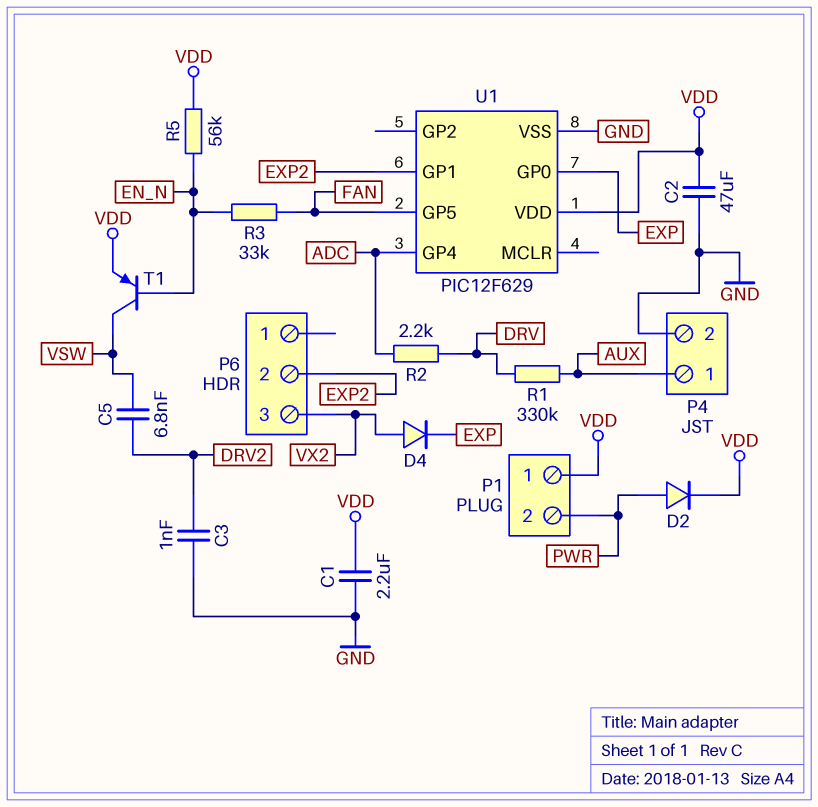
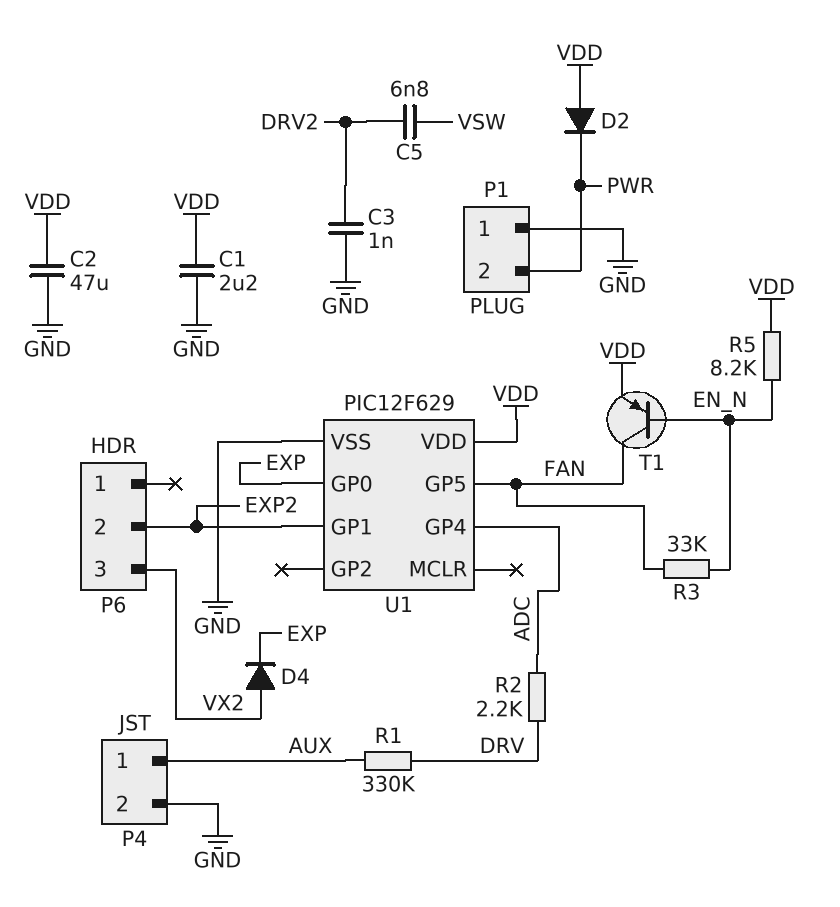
D2: diode (A PWR, K VDD) -> diode (A VDD, K PWR)
P1 pin 1: VDD -> GND
R5: 56k (EN_N, VDD) -> 8.2k (EN_N, VDD)
T1: PNP (B EN_N, C VSW, E VDD) -> PNP (B EN_N, C FAN, E VDD)

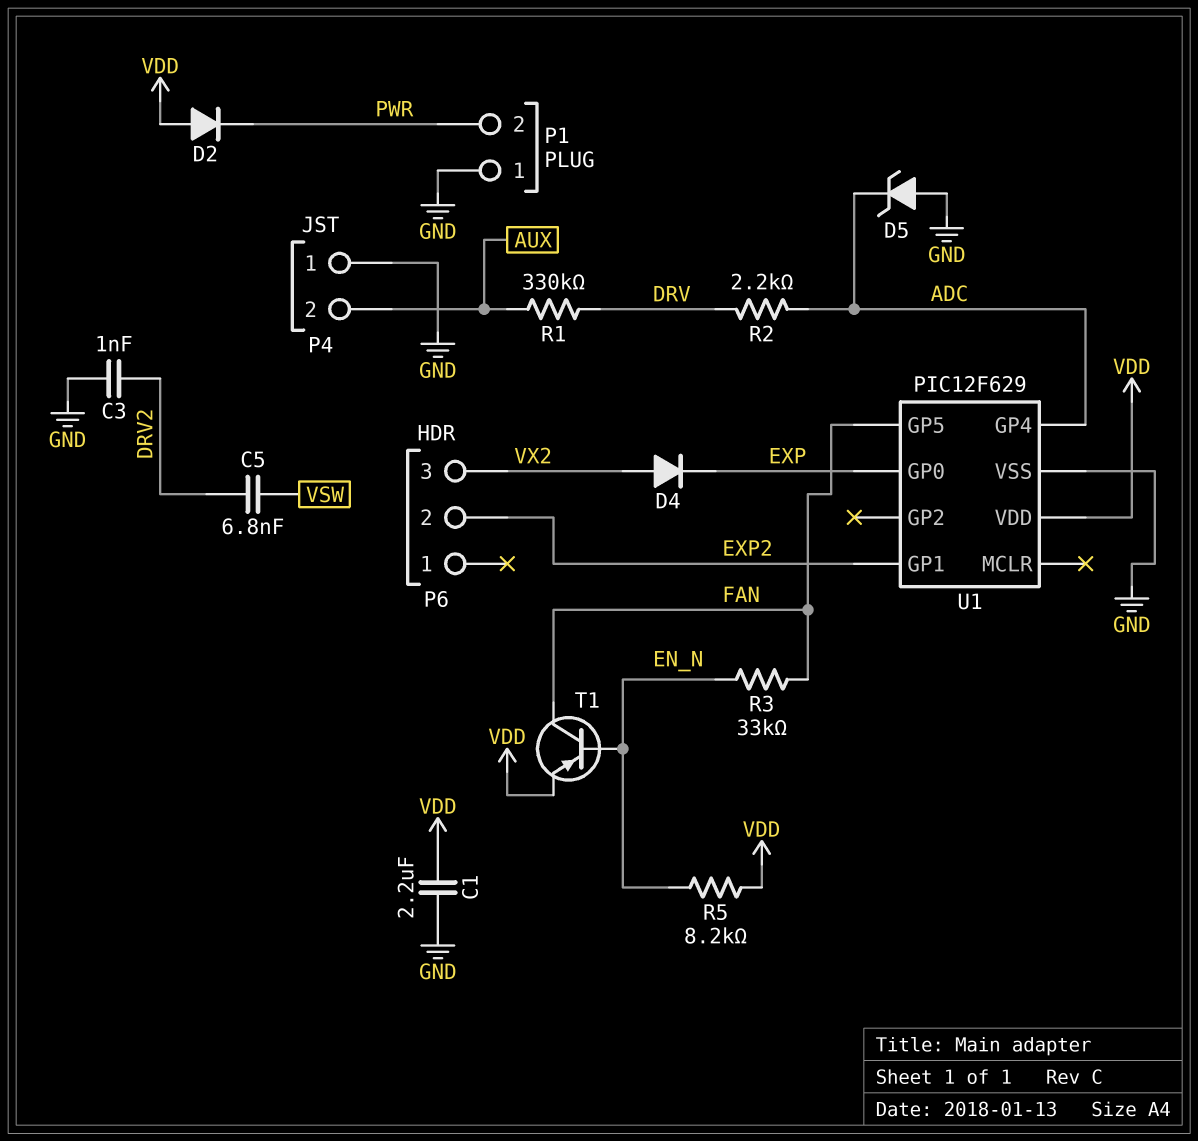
C2: 47uF (GND, VDD) -> none
D5: none -> zener (A GND, K ADC)
P4 pin 1: AUX -> GND
P4 pin 2: GND -> AUX

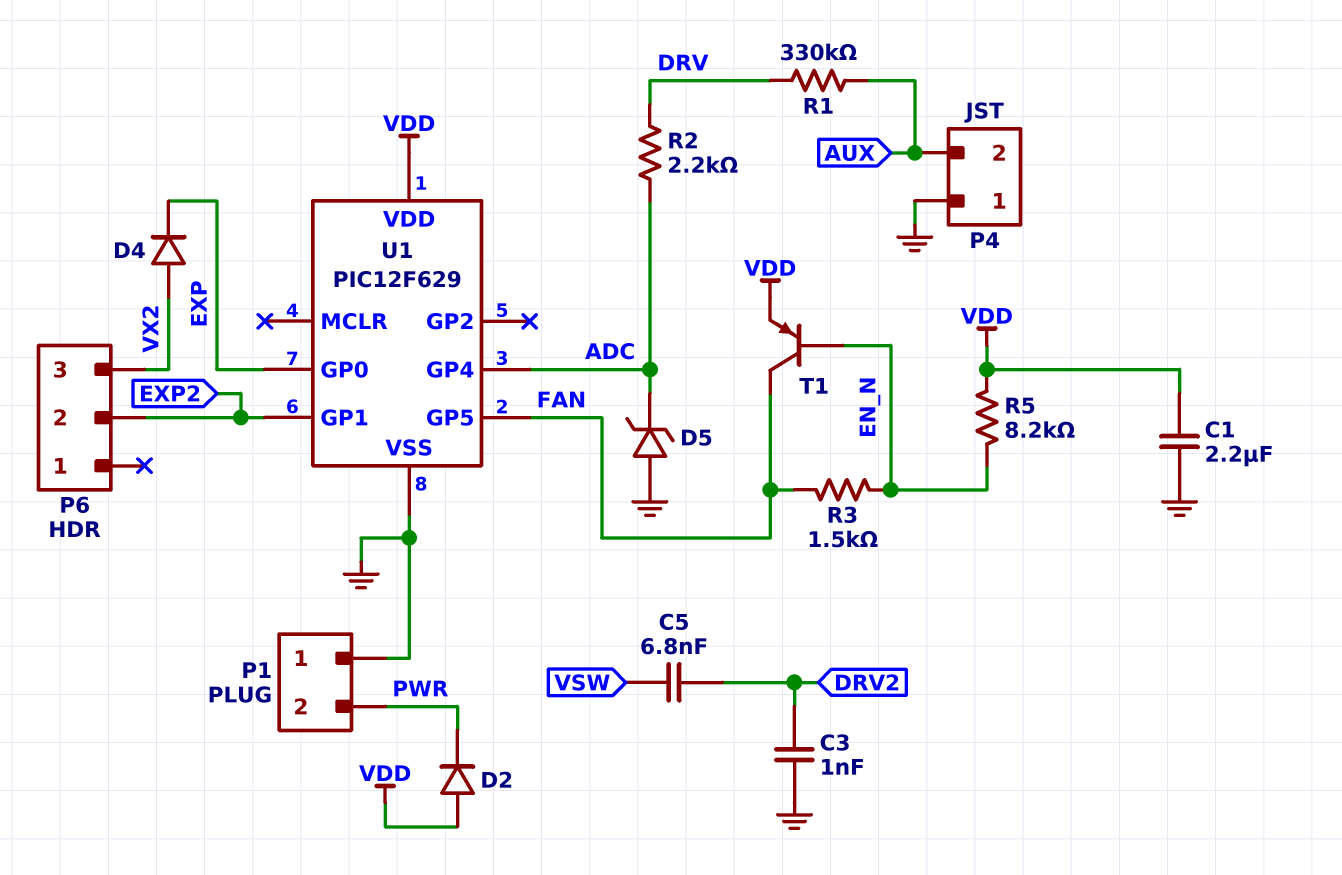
R3: 33k (EN_N, FAN) -> 1.5k (EN_N, FAN)

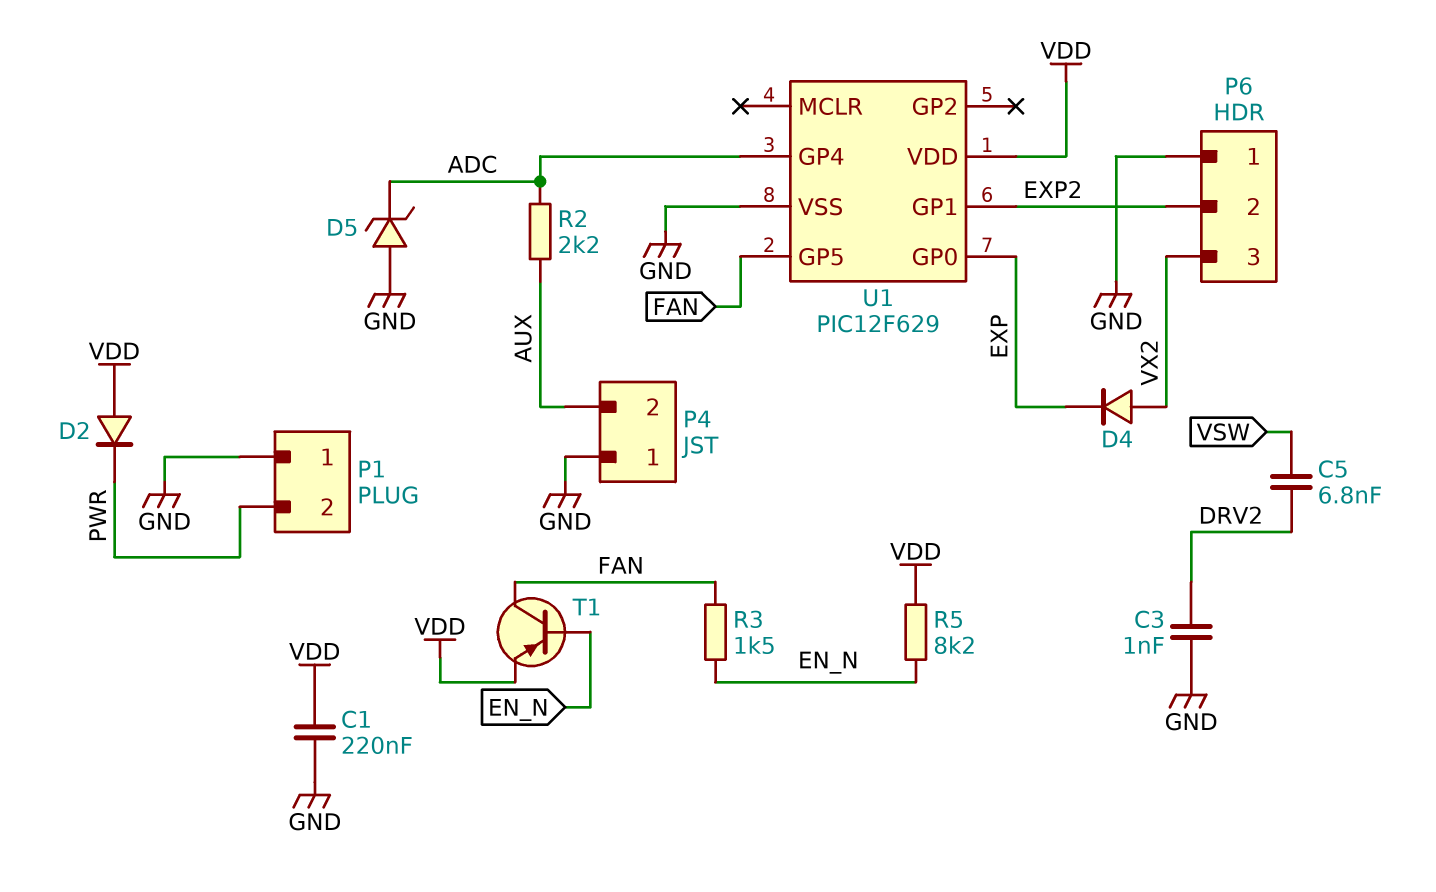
C1: 2.2uF (GND, VDD) -> 220nF (GND, VDD)
P6 pin 1: none -> GND
R1: 330k (AUX, DRV) -> none
R2: 2.2k (ADC, DRV) -> 2.2k (ADC, AUX)

